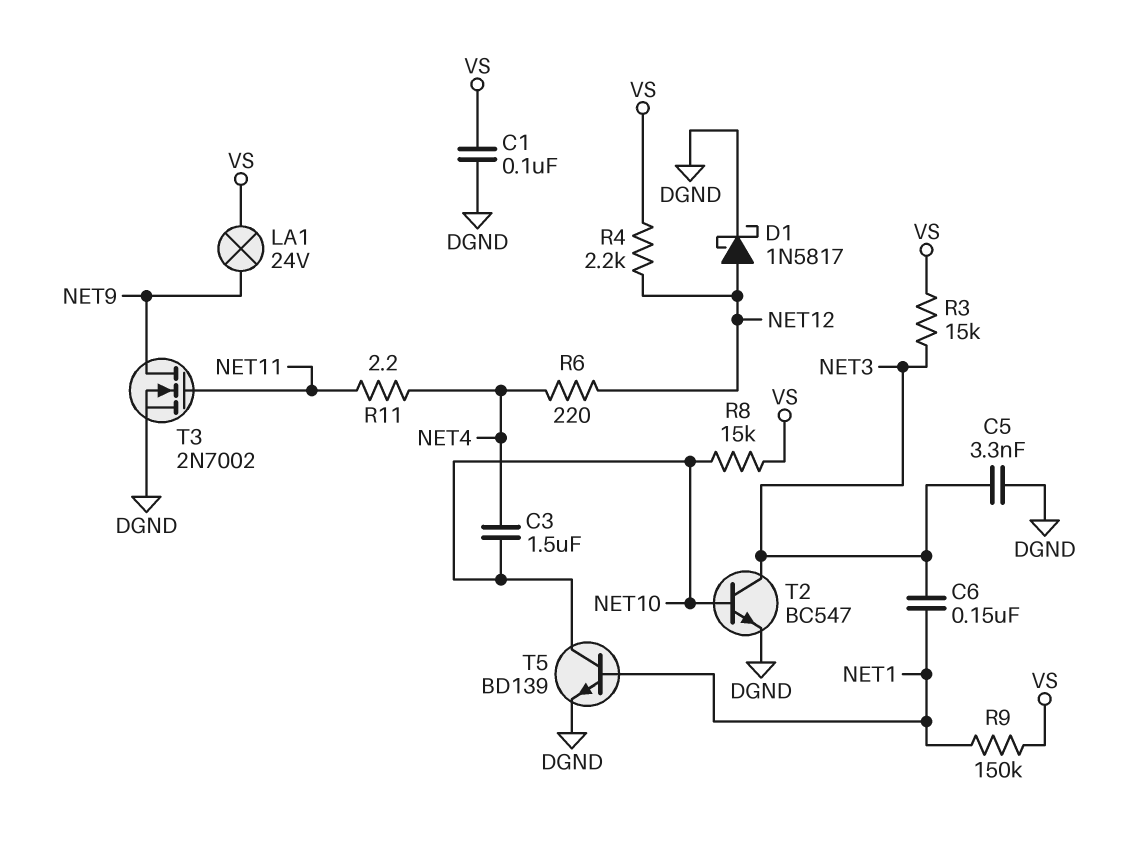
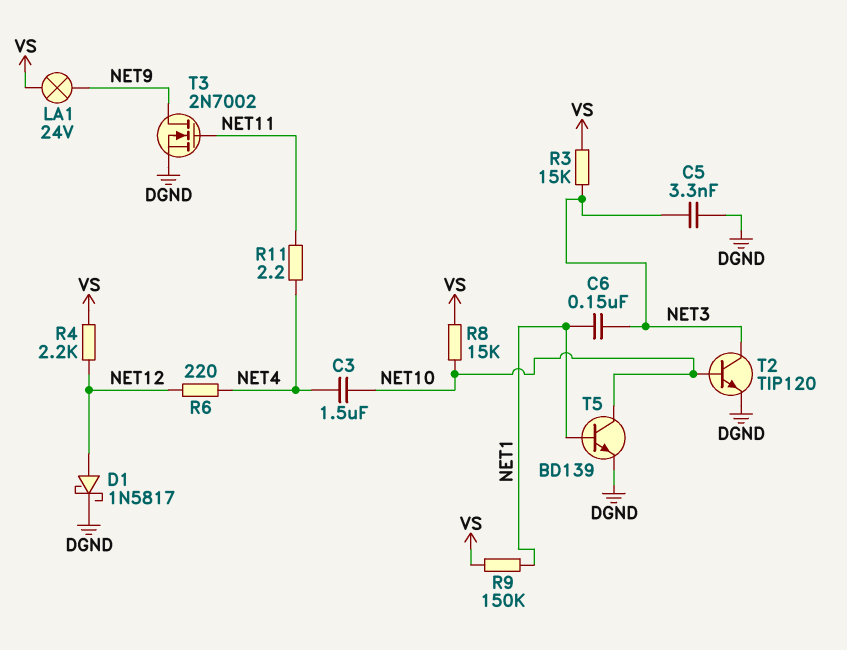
C1: 100nF (DGND, VS) -> none
T2: NPN BC547 (B NET10, C NET3, E DGND) -> NPN TIP120 (B NET10, C NET3, E DGND)

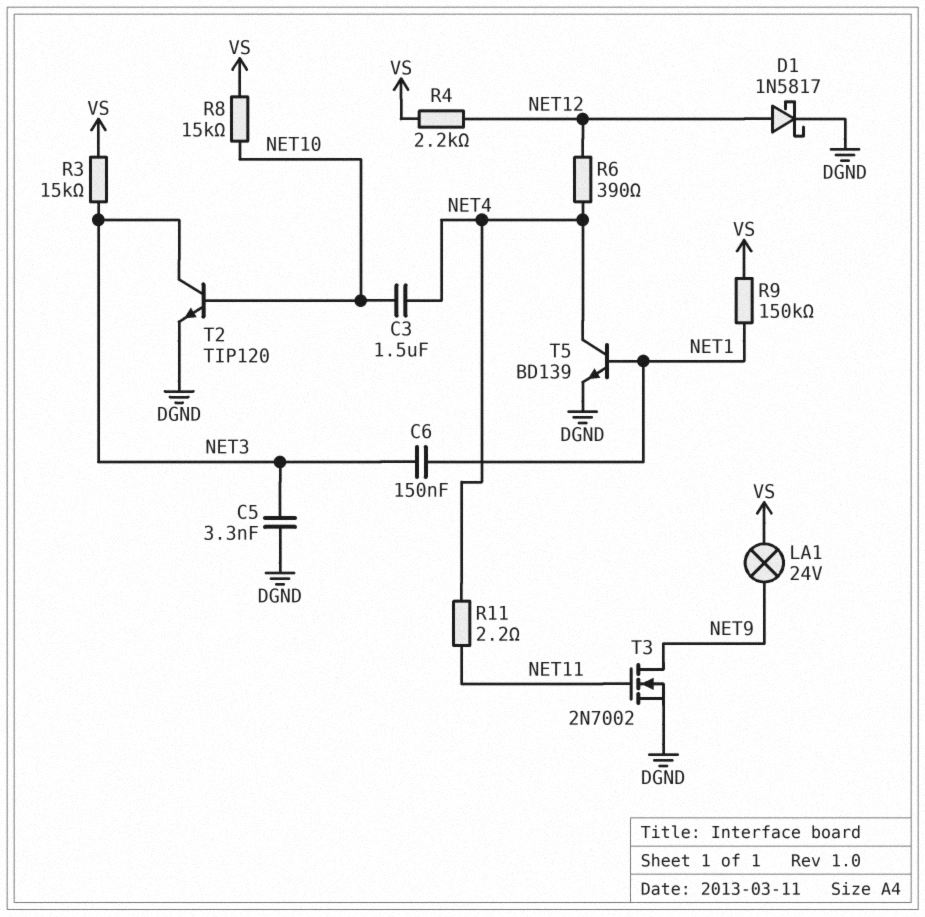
R6: 220 (NET4, NET12) -> 390 (NET4, NET12)
T5: NPN BD139 (B NET1, C NET10, E DGND) -> NPN BD139 (B NET1, C NET4, E DGND)

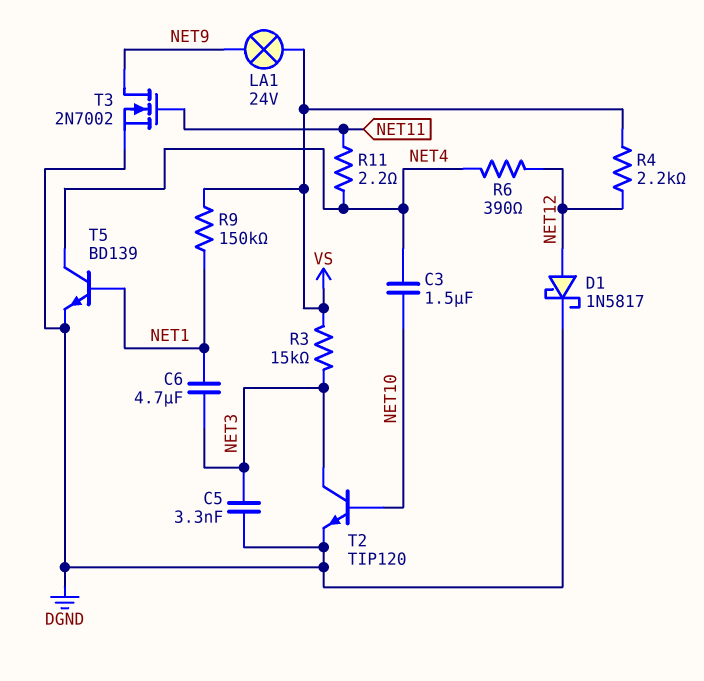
C6: 150nF (NET1, NET3) -> 4.7uF (NET1, NET3)
R8: 15k (NET10, VS) -> none

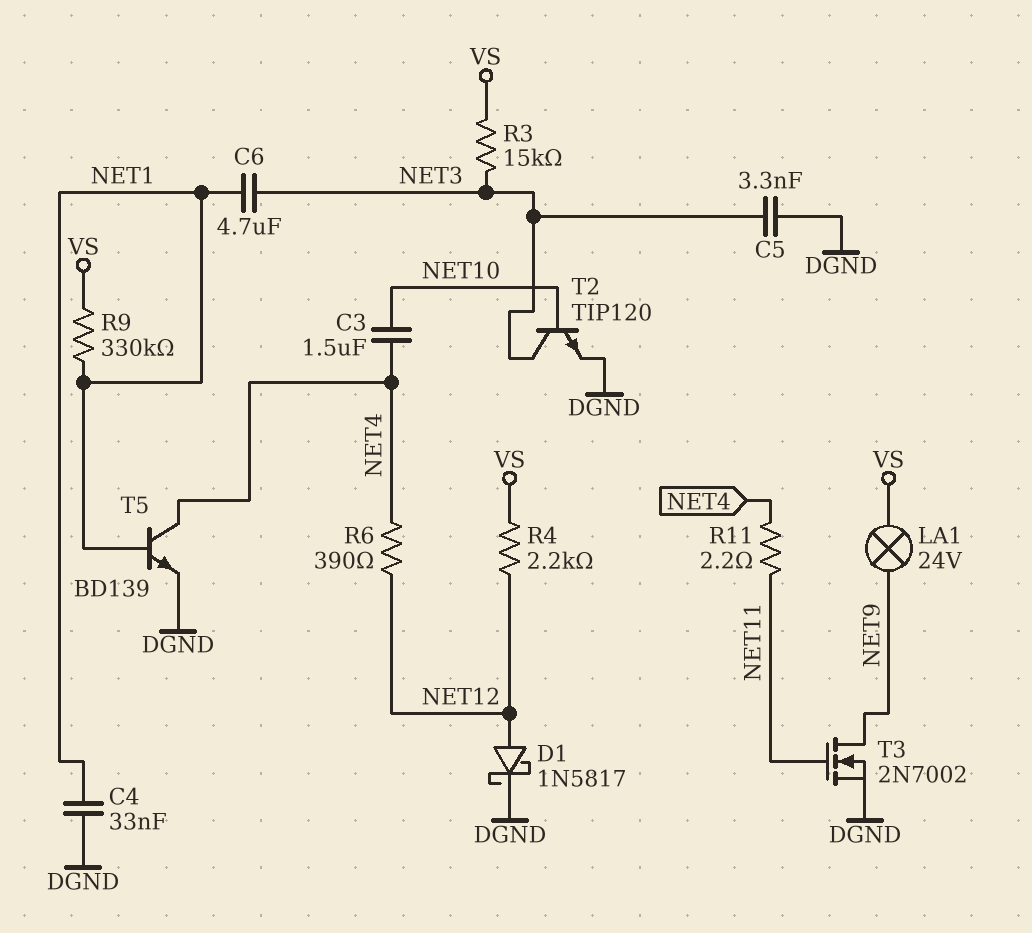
C4: none -> 33nF (DGND, NET1)
R9: 150k (NET1, VS) -> 330k (NET1, VS)

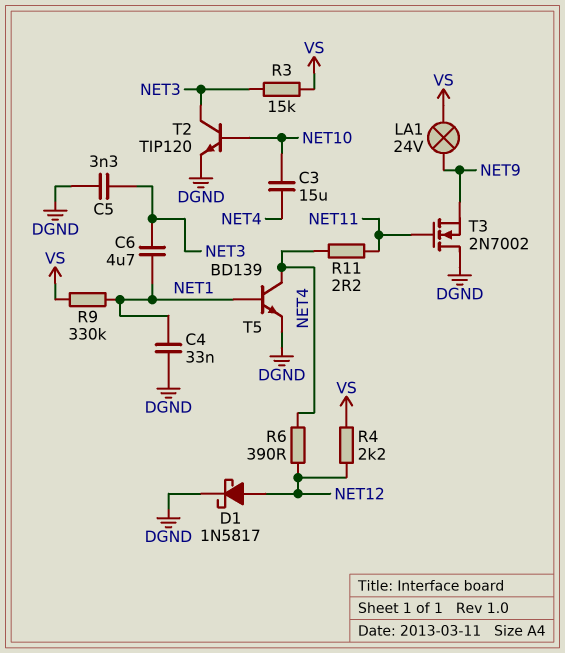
C3: 1.5uF (NET4, NET10) -> 15uF (NET4, NET10)
T3: NMOS 2N7002 (G NET11, D NET9, S DGND) -> NMOS 2N7002 (G NET11, D DGND, S NET9)

